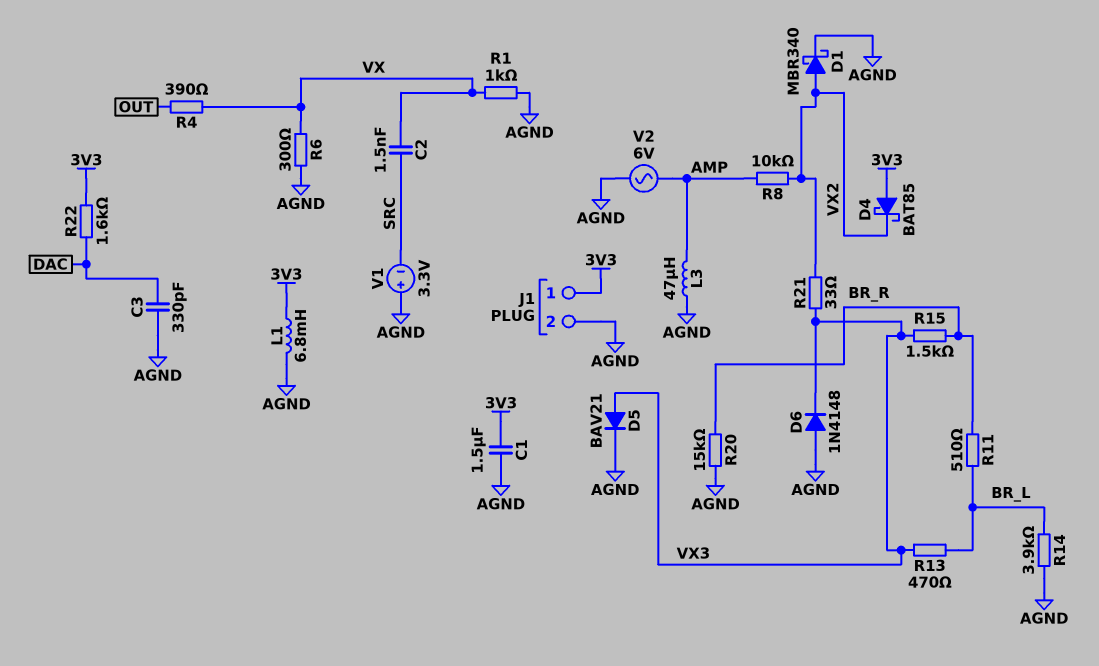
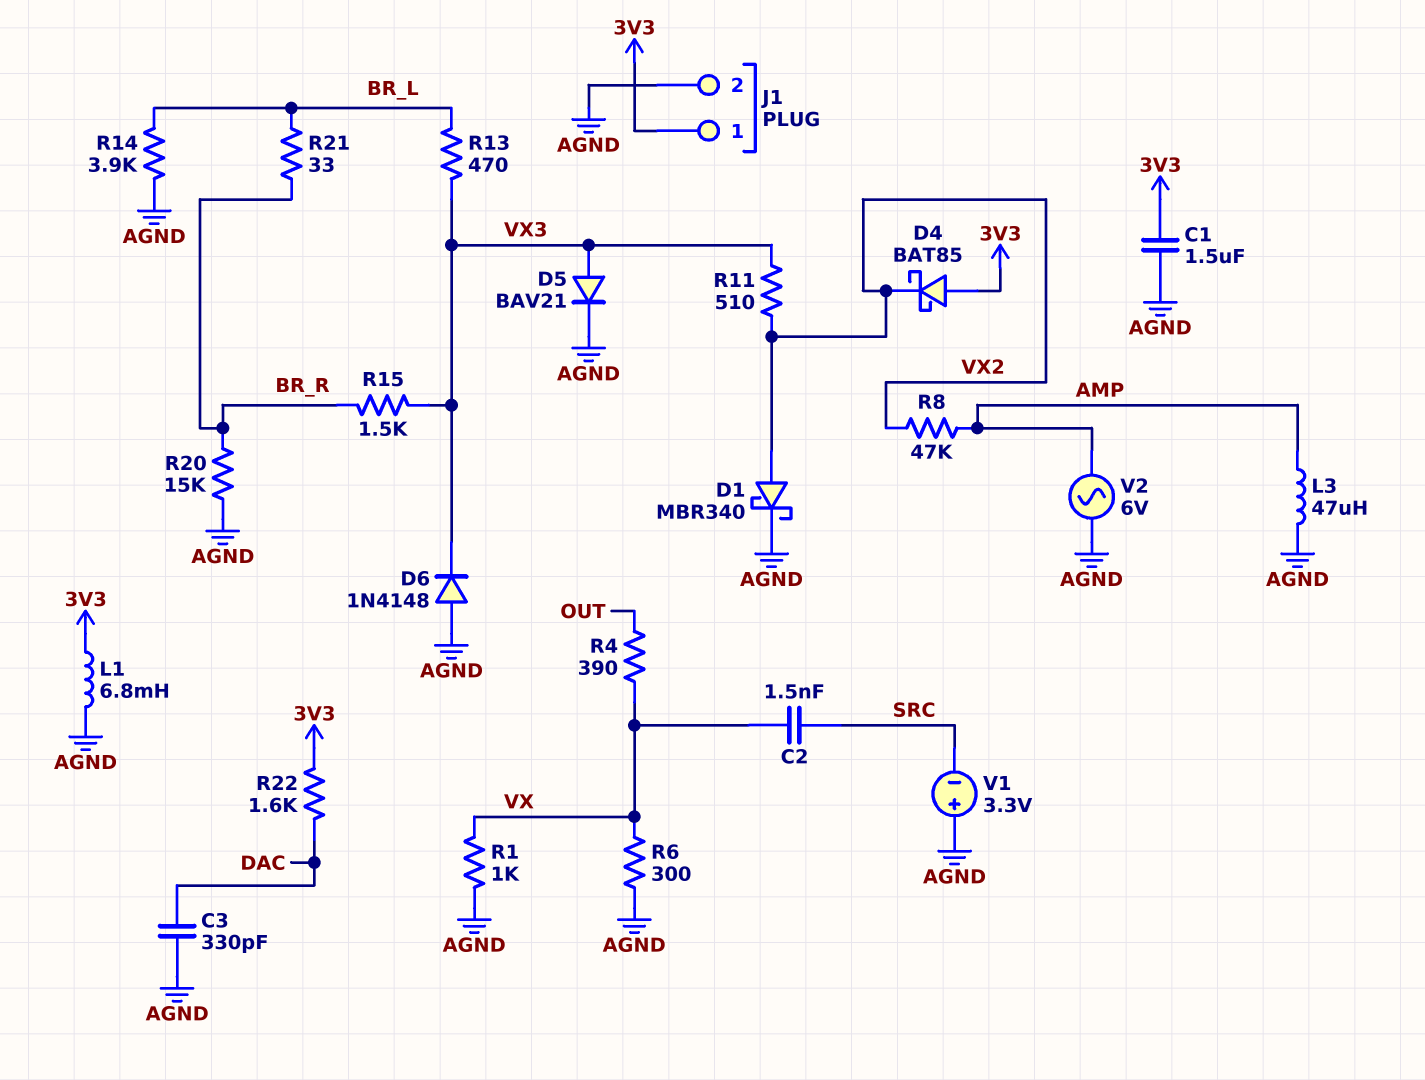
R8: 10k (AMP, VX2) -> 47k (AMP, VX2)
R11: 510 (BR_L, BR_R) -> 510 (VX2, VX3)
R21: 33 (VX2, VX3) -> 33 (BR_L, BR_R)

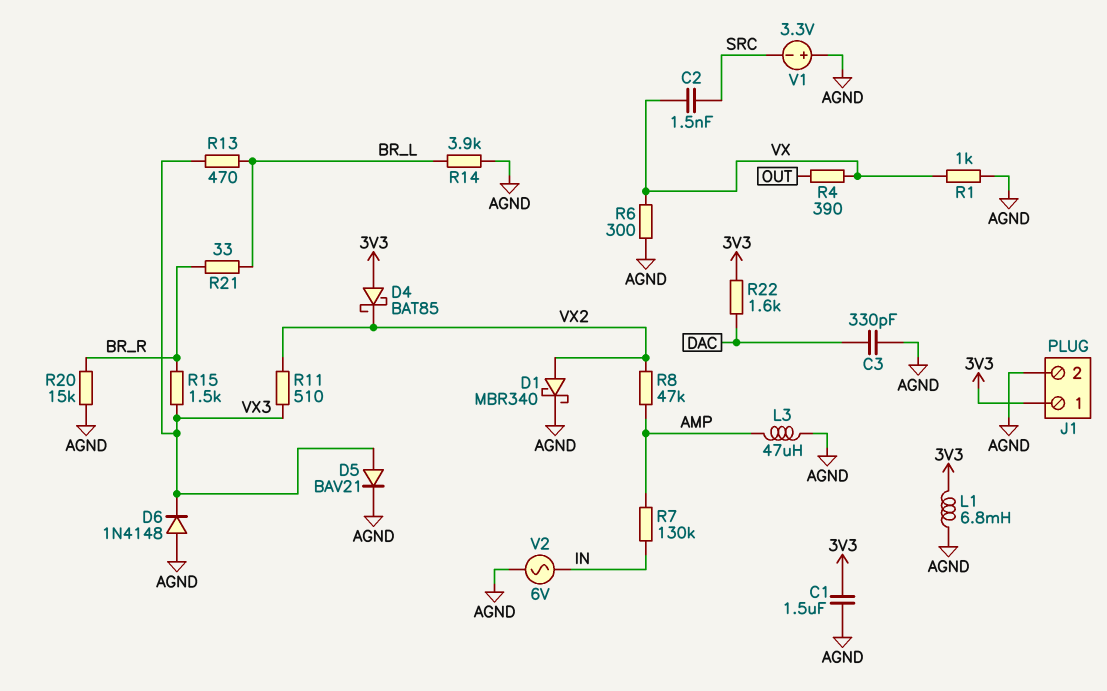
R7: none -> 130k (AMP, IN)
V2: AC 6V (AGND, AMP) -> AC 6V (AGND, IN)

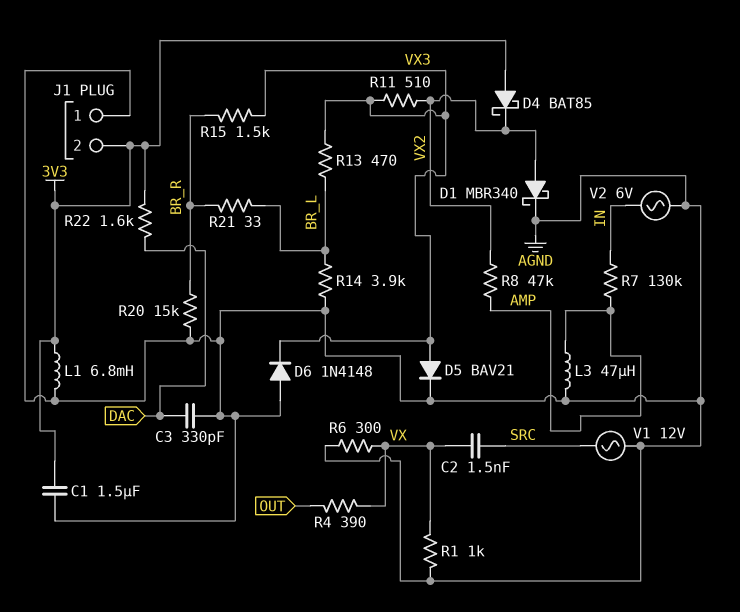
J1 pin 1: 3V3 -> AGND
J1 pin 2: AGND -> 3V3
V1: 3.3V (plus AGND, minus SRC) -> AC 12V (AGND, SRC)

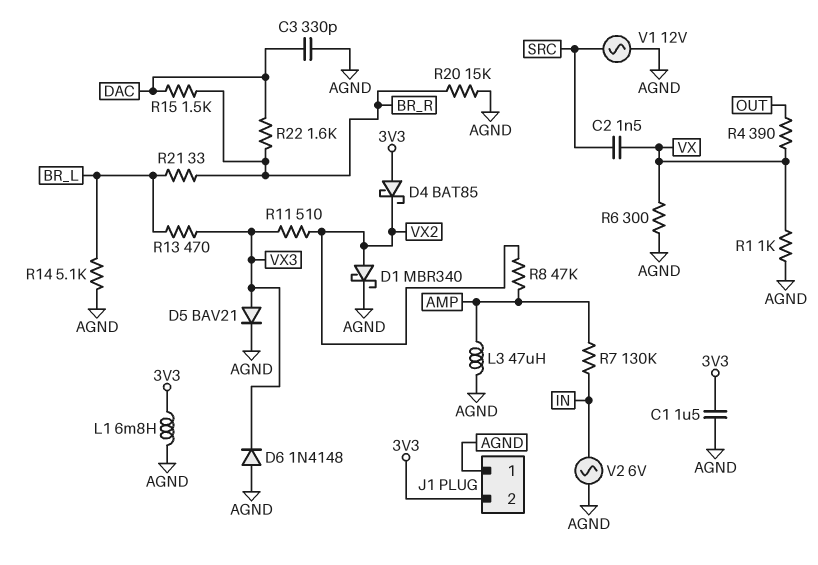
R14: 3.9k (AGND, BR_L) -> 5.1k (AGND, BR_L)
R15: 1.5k (BR_R, VX3) -> 1.5k (BR_R, DAC)
R22: 1.6k (3V3, DAC) -> 1.6k (BR_R, DAC)

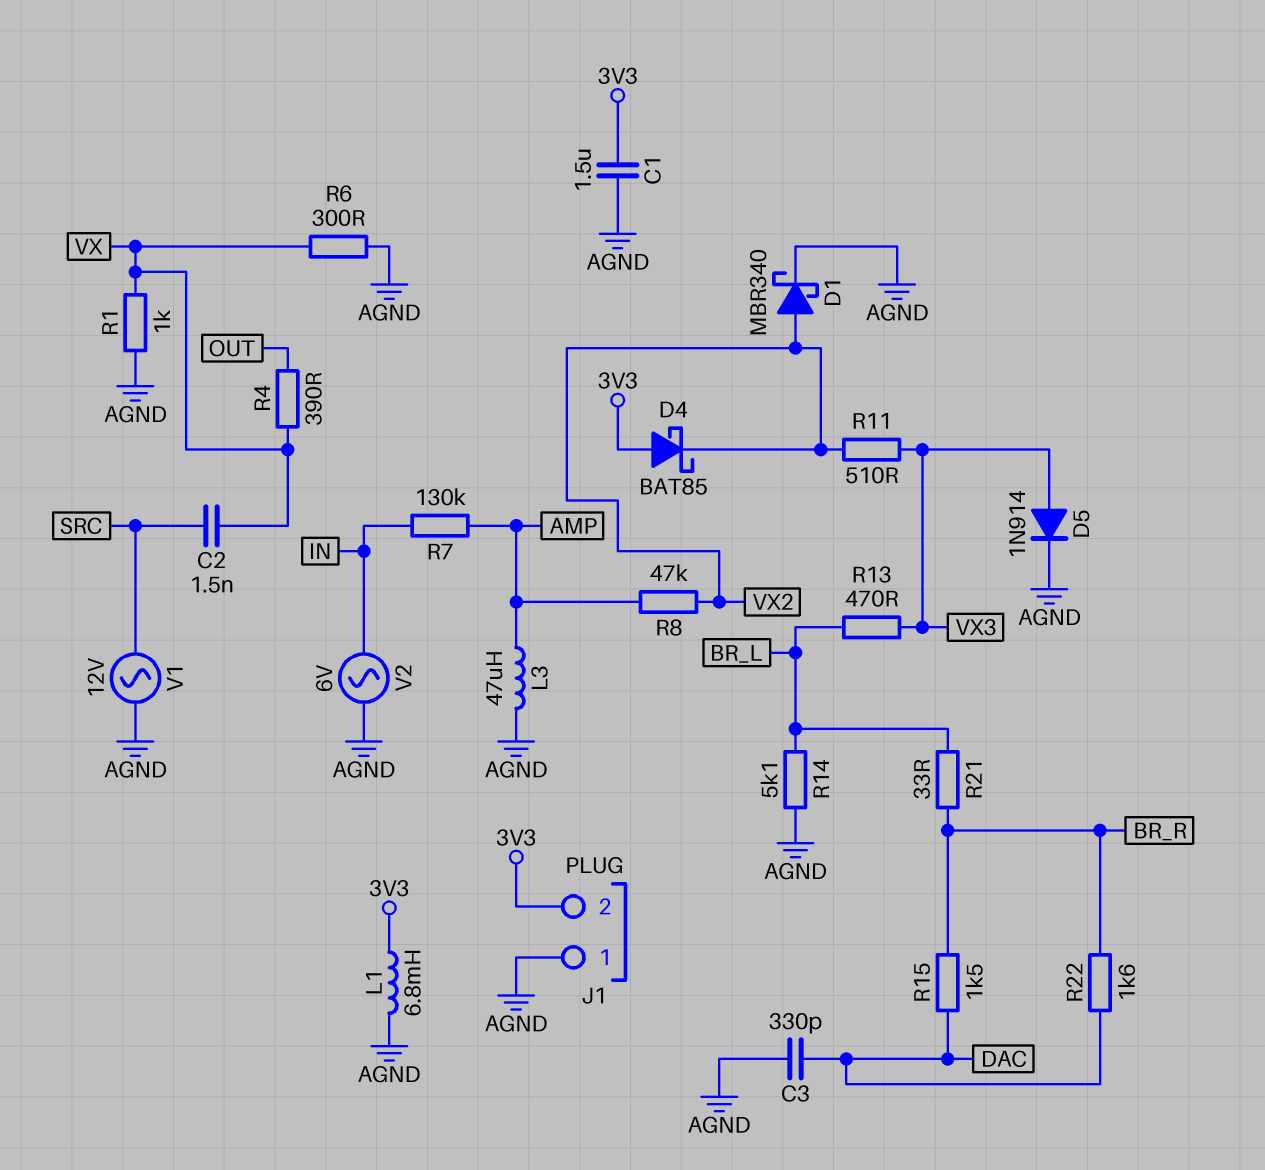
D5: diode BAV21 (A VX3, K AGND) -> diode 1N914 (A VX3, K AGND)
D6: diode 1N4148 (A AGND, K VX3) -> none
R20: 15k (AGND, BR_R) -> none

